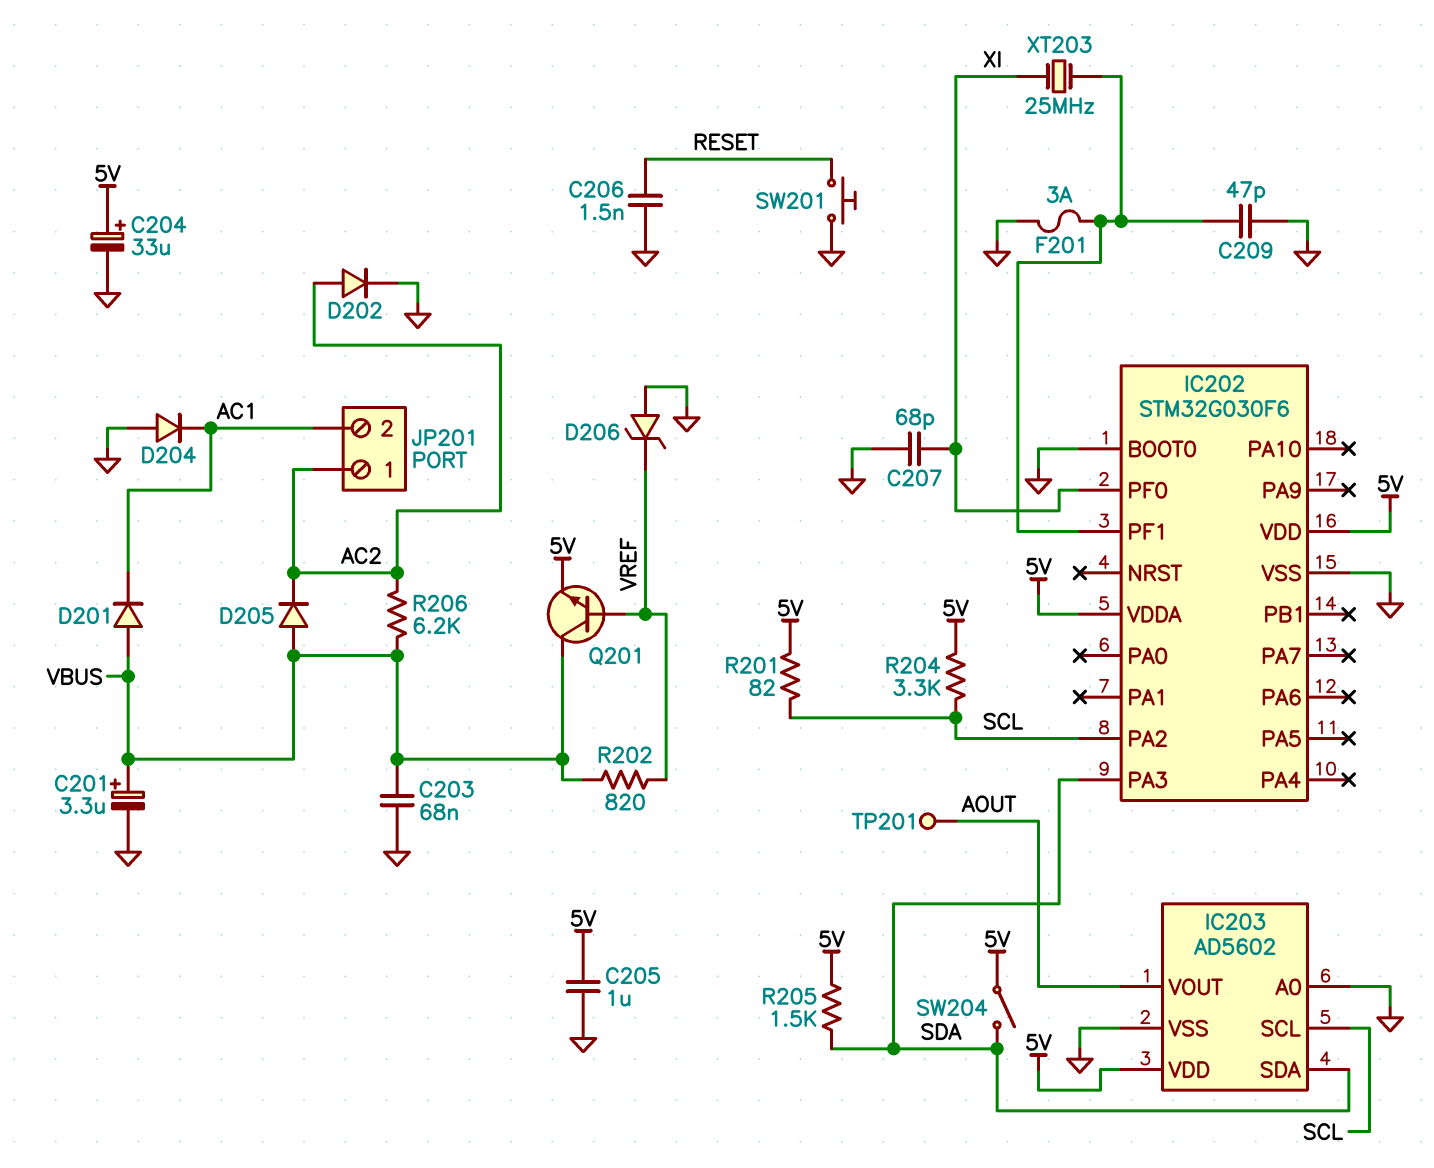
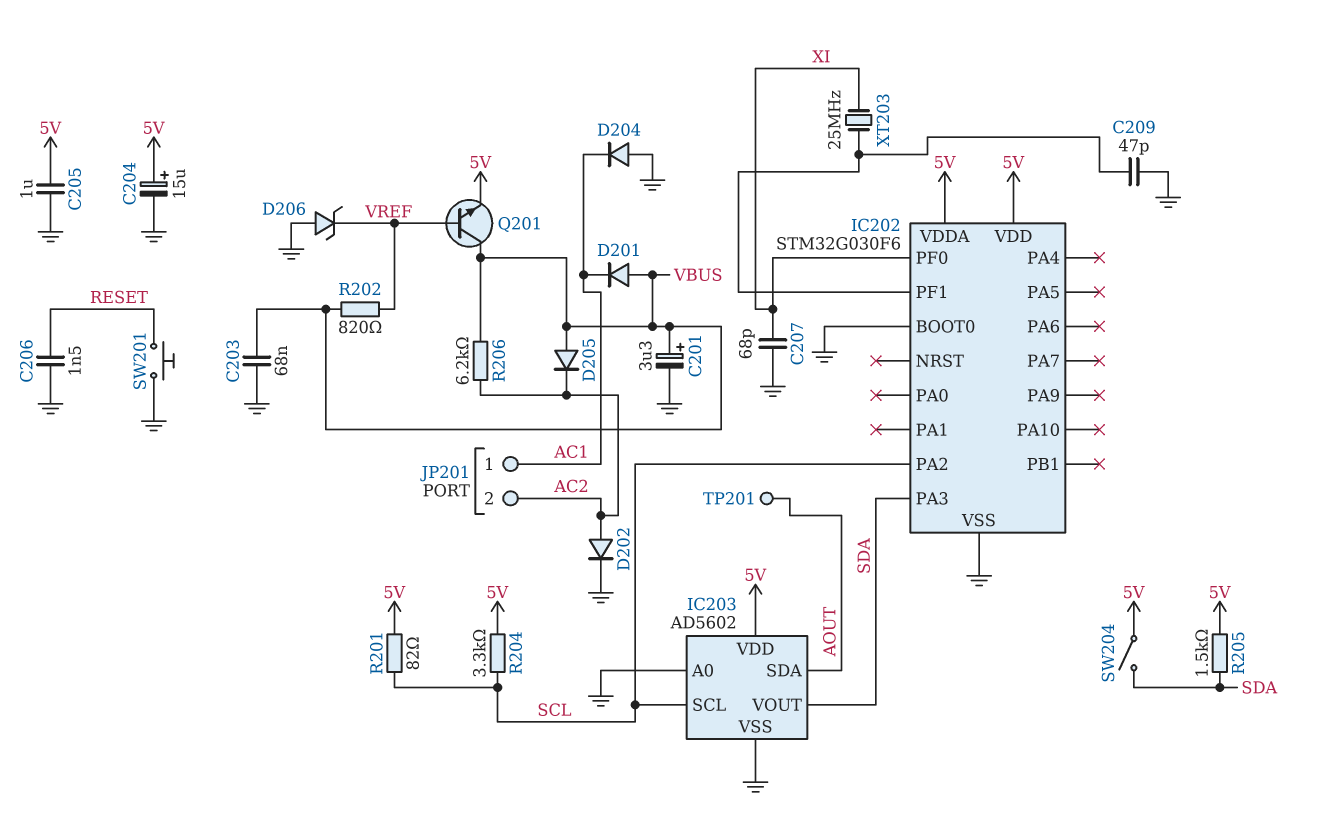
C204: 33uF (plus 5V, minus GND) -> 15uF (plus 5V, minus GND)
F201: 3A (GND, IC202/PF1) -> none
IC203 pin SDA: SDA -> AOUT
IC203 pin VOUT: AOUT -> SDA
JP201 pin 1: AC2 -> AC1
JP201 pin 2: AC1 -> AC2

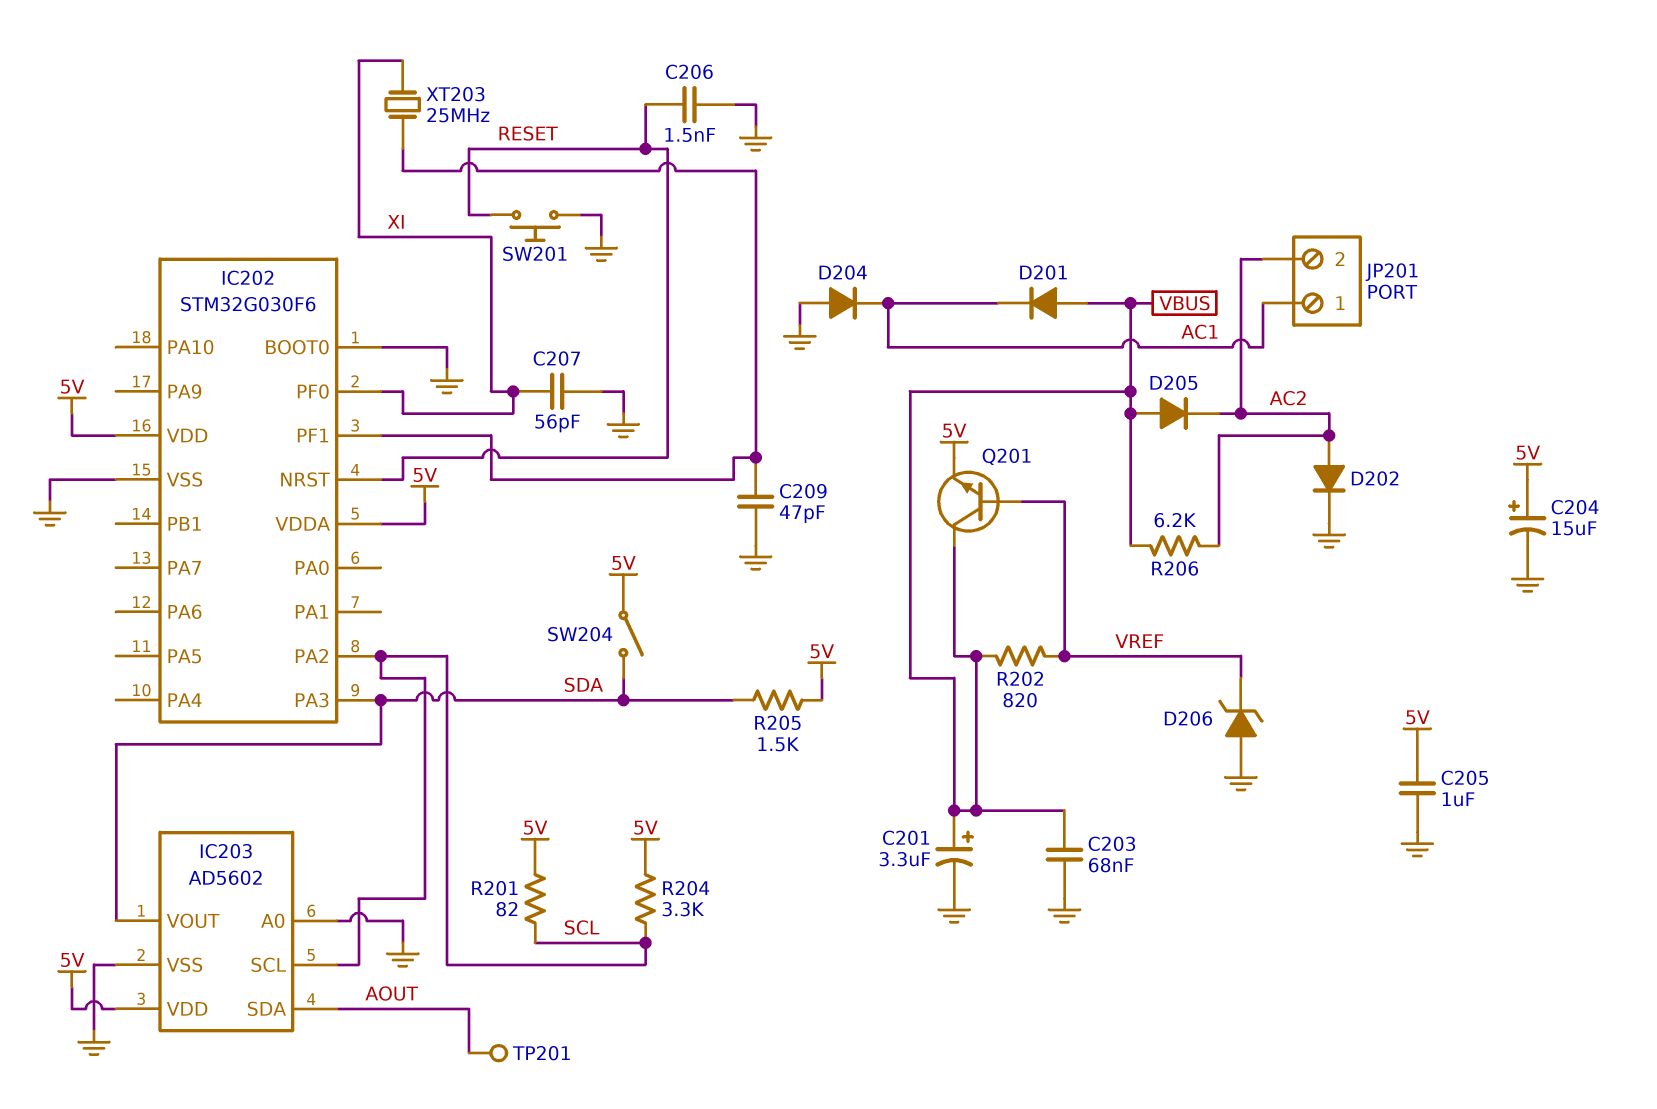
C207: 68pF (GND, XI) -> 56pF (GND, XI)
IC202 pin NRST: none -> RESET

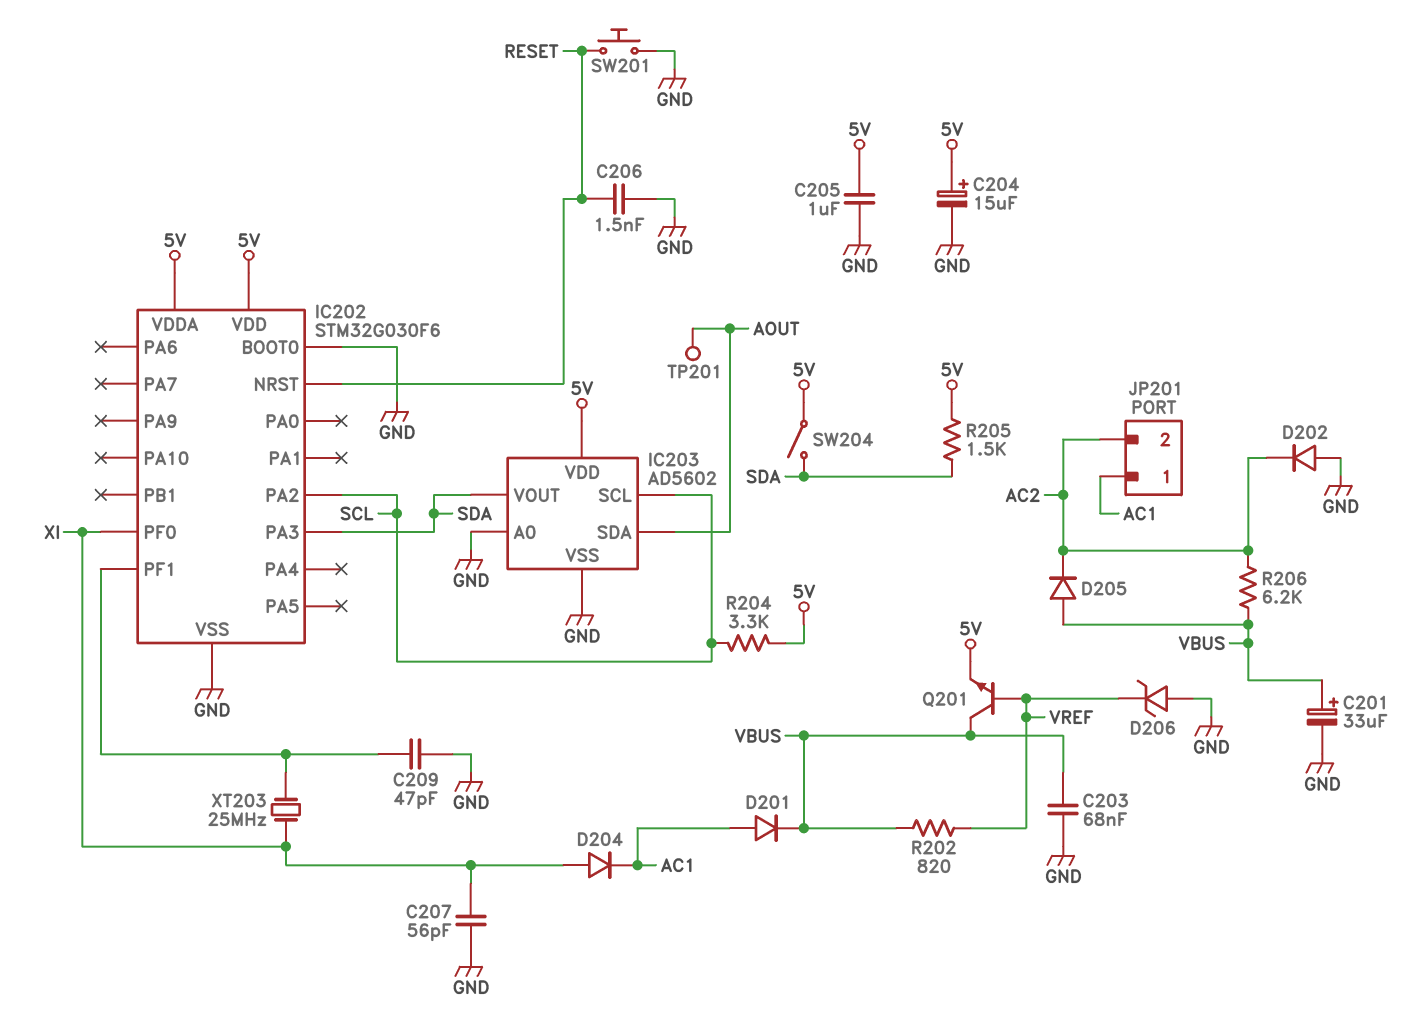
C201: 3.3uF (plus VBUS, minus GND) -> 33uF (plus VBUS, minus GND)
D201: diode (A VBUS, K AC1) -> diode (A AC1, K VBUS)
D202: diode (A AC2, K GND) -> diode (A GND, K AC2)
D204: diode (A GND, K AC1) -> diode (A XI, K AC1)
R201: 82 (5V, SCL) -> none

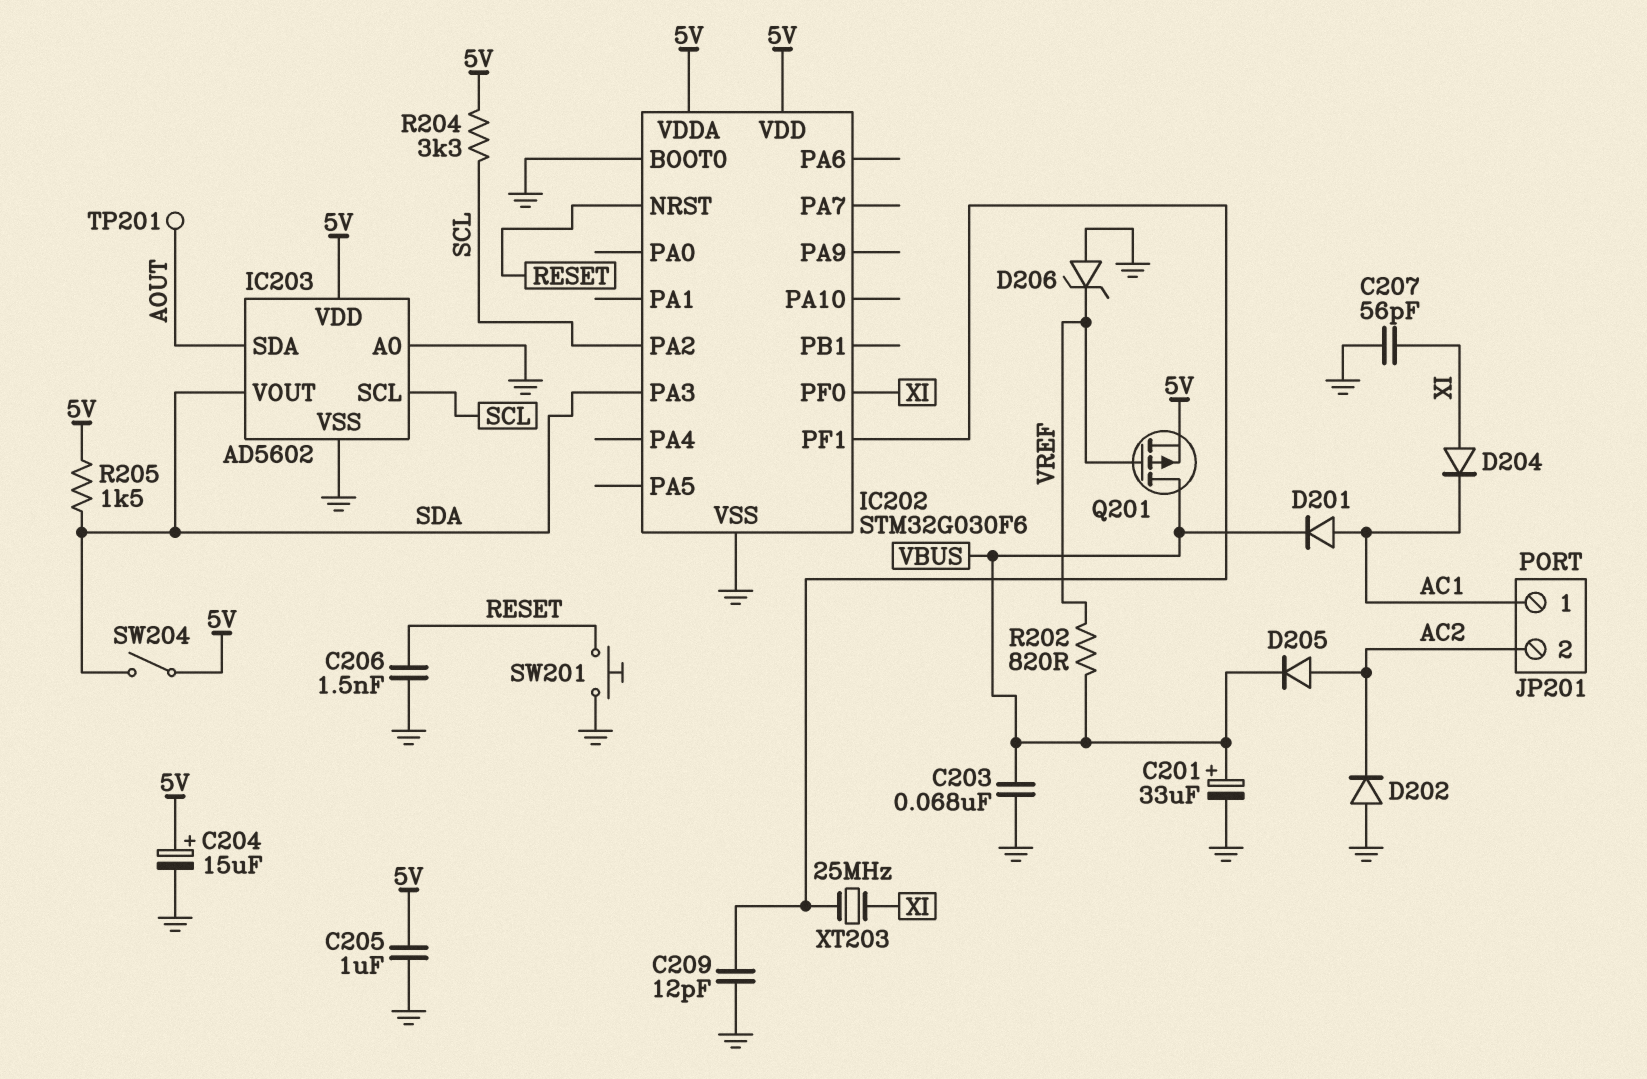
C209: 47pF (GND, IC202/PF1) -> 12pF (GND, IC202/PF1)
D205: diode (A VBUS, K AC2) -> diode (A AC2, K VBUS)
Q201: NPN (B VREF, C VBUS, E 5V) -> PMOS (G VREF, D VBUS, S 5V)
R206: 6.2k (AC2, VBUS) -> none

